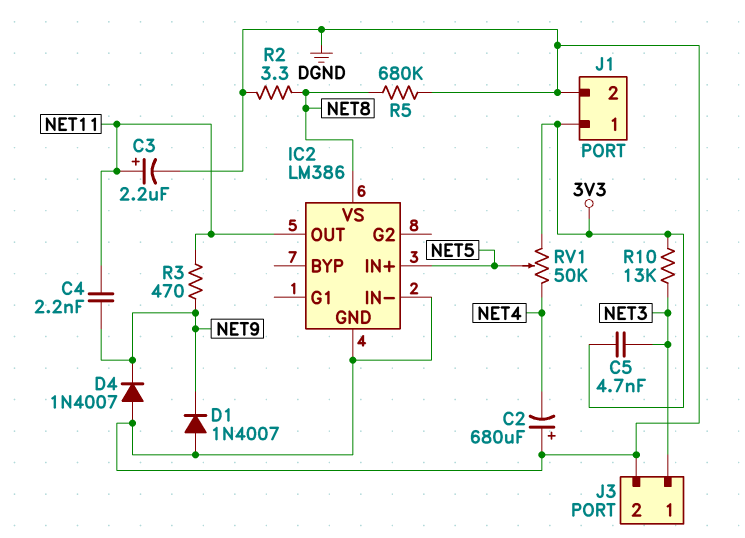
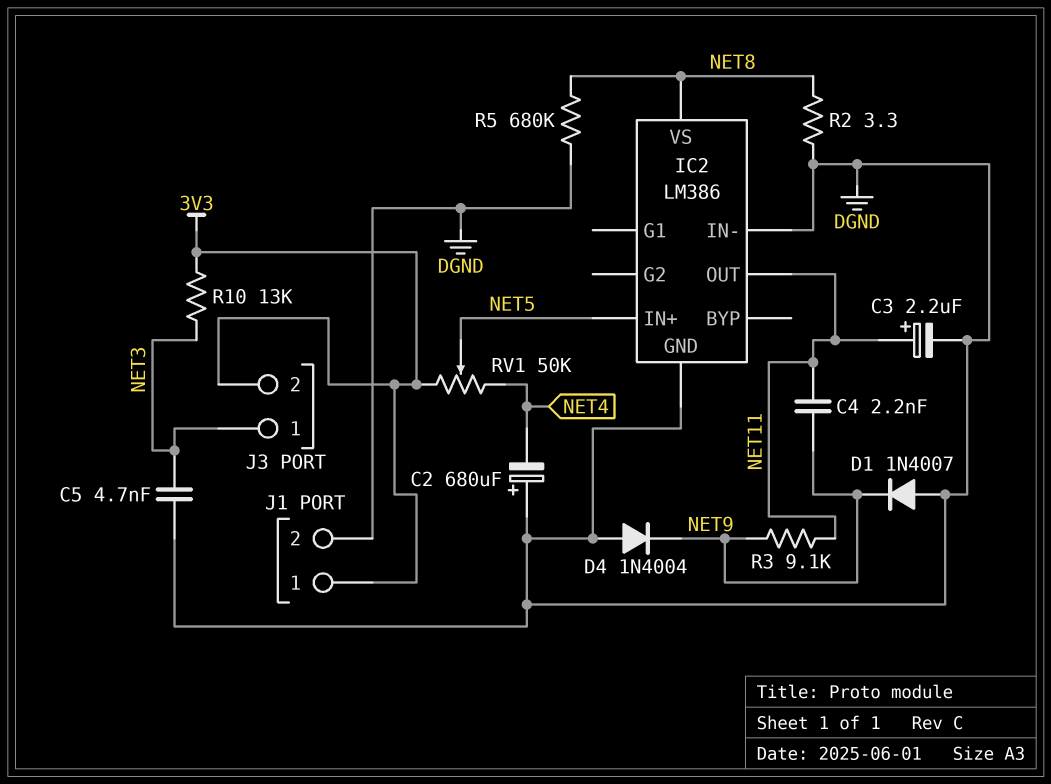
C5: 4.7nF (3V3, NET3) -> 4.7nF (DGND, NET3)
D4: diode 1N4007 (A DGND, K NET9) -> diode 1N4004 (A DGND, K NET9)
J3 pin 2: DGND -> 3V3
R3: 470 (NET9, NET11) -> 9.1k (NET9, NET11)

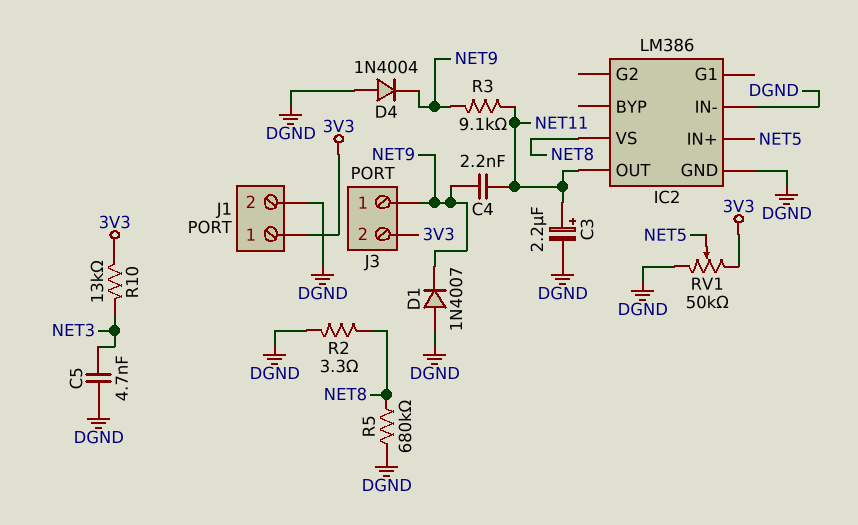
C2: 680uF (plus DGND, minus NET4) -> none
J3 pin 1: NET3 -> NET9
RV1: 50k (3V3, NET4, wiper NET5) -> 50k (3V3, DGND, wiper NET5)

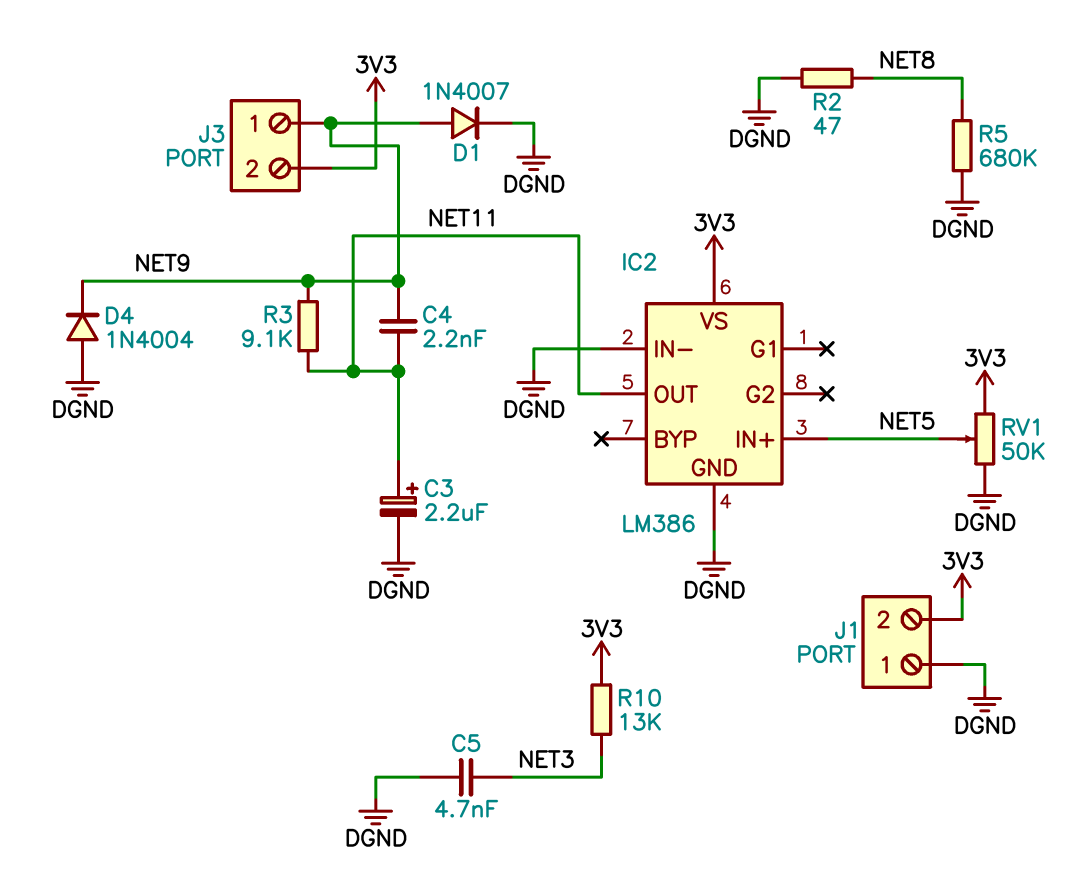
D1: diode 1N4007 (A DGND, K NET9) -> diode 1N4007 (A NET9, K DGND)
IC2 pin VS: NET8 -> 3V3
J1 pin 1: 3V3 -> DGND
J1 pin 2: DGND -> 3V3
R2: 3.3 (DGND, NET8) -> 47 (DGND, NET8)

